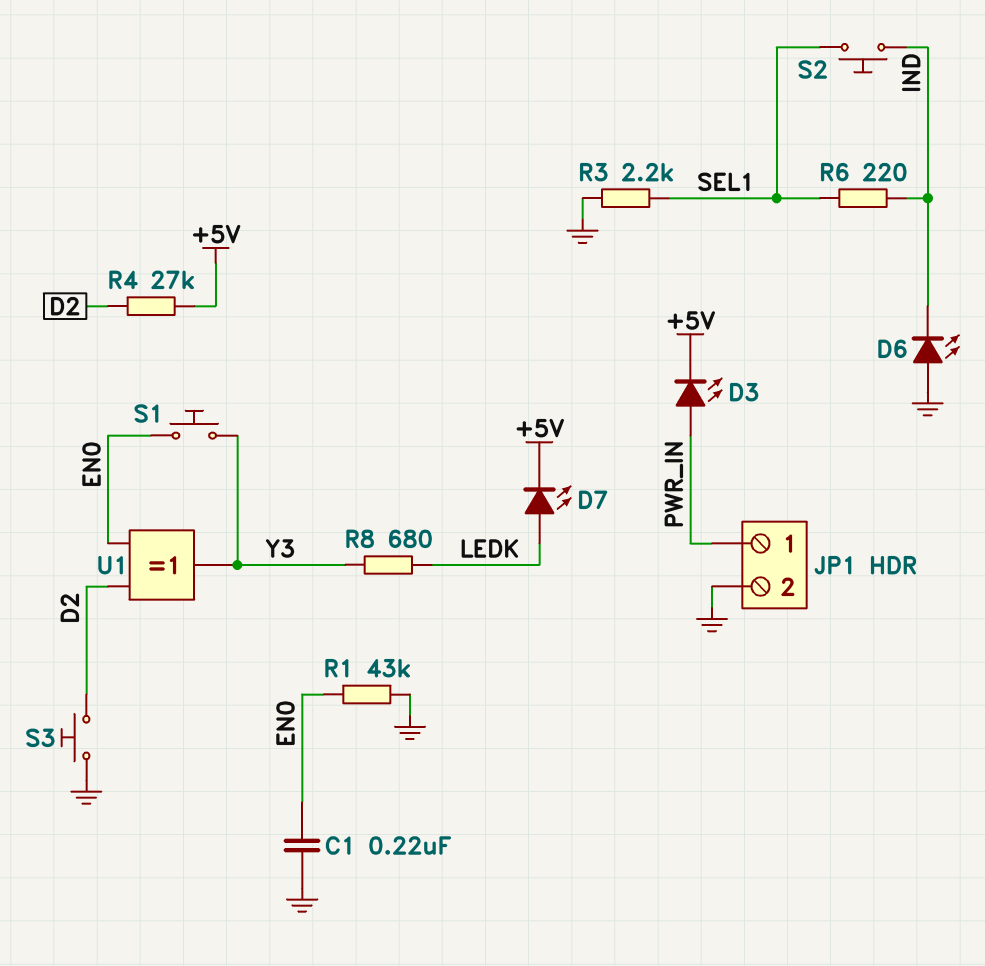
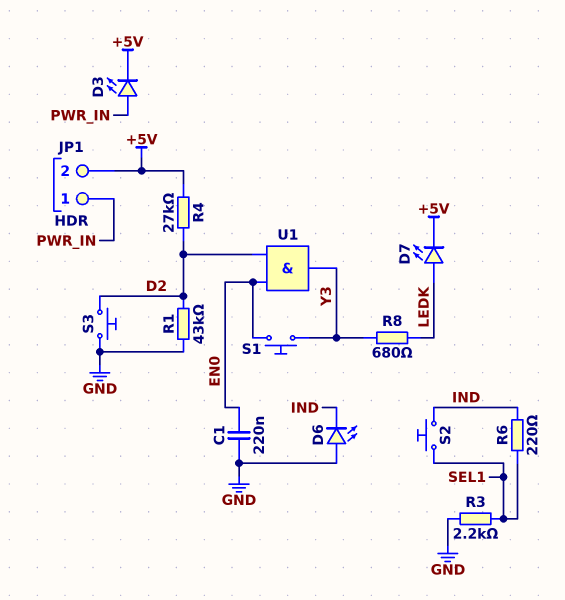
JP1 pin 2: GND -> +5V
R1: 43k (EN0, GND) -> 43k (D2, GND)
U1: XOR (in D2, in EN0, out Y3) -> AND (in D2, in EN0, out Y3)

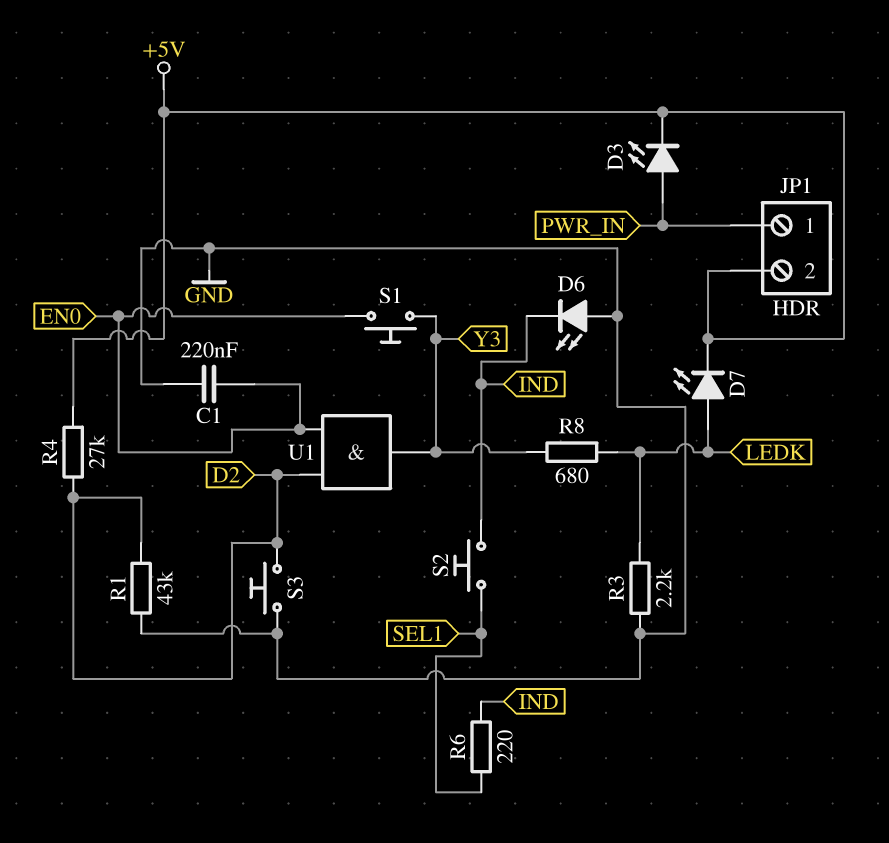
R3: 2.2k (GND, SEL1) -> 2.2k (GND, LEDK)

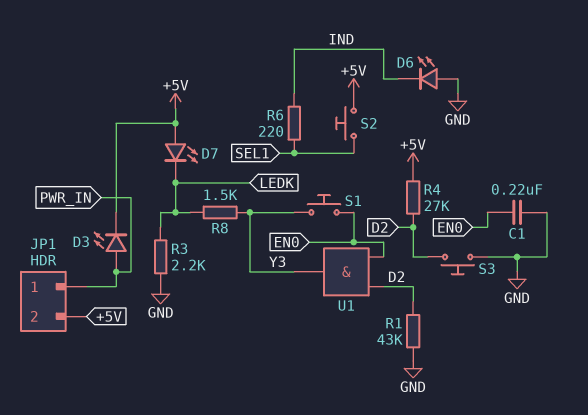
D7: LED (A LEDK, K +5V) -> LED (A +5V, K LEDK)
R8: 680 (LEDK, Y3) -> 1.5k (LEDK, Y3)
S2: button (IND, SEL1) -> button (+5V, SEL1)

